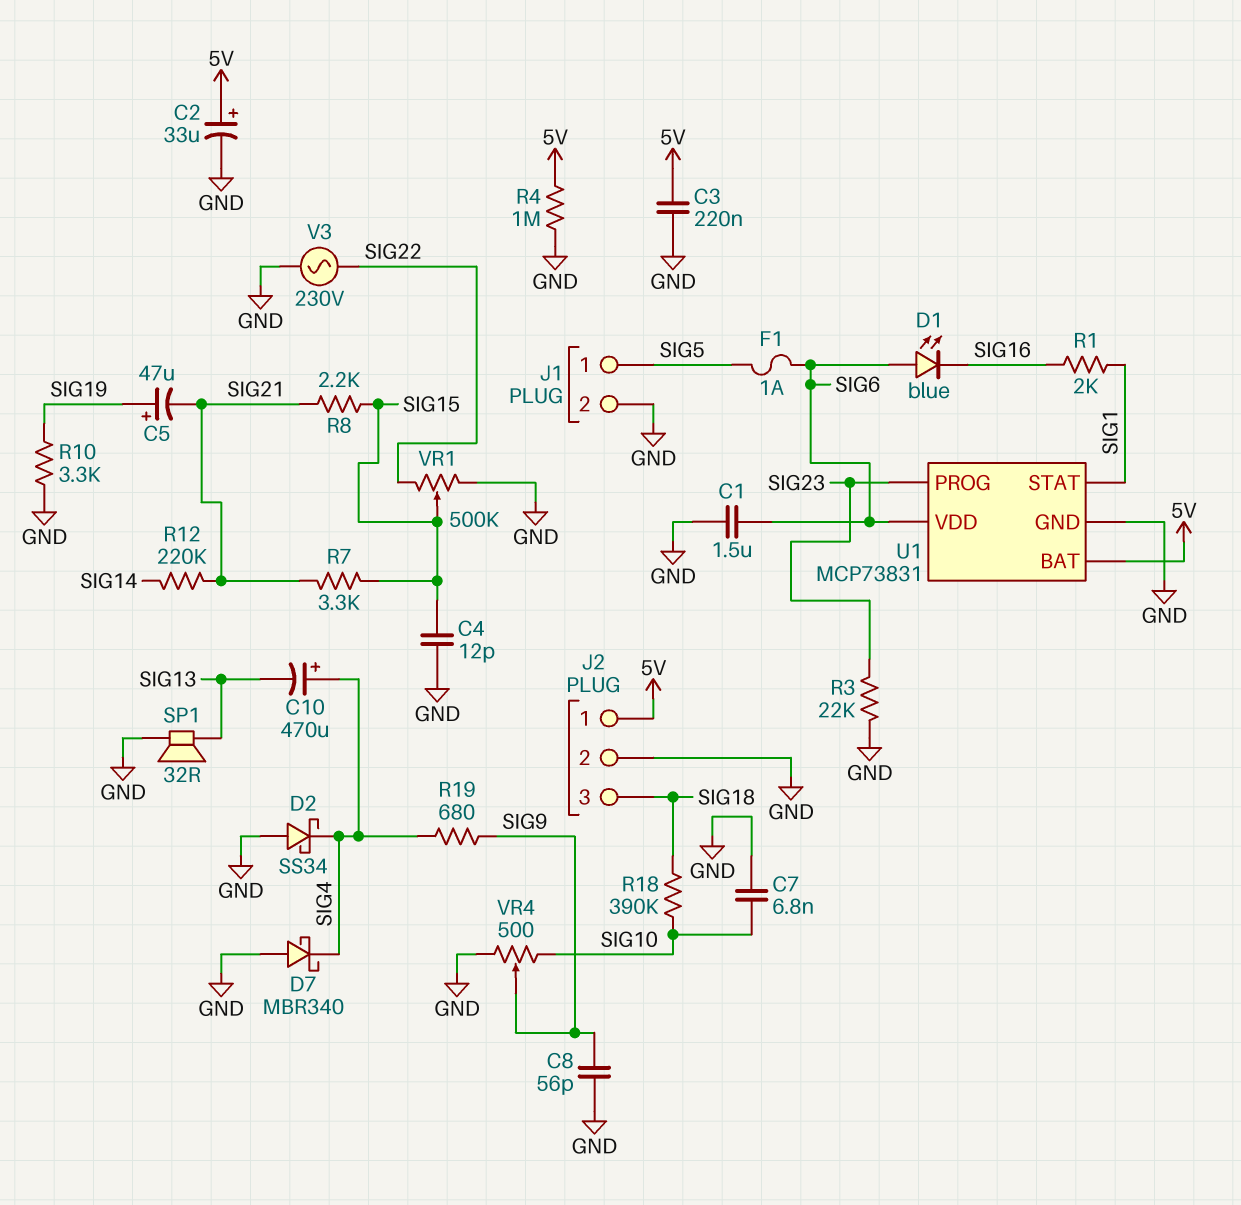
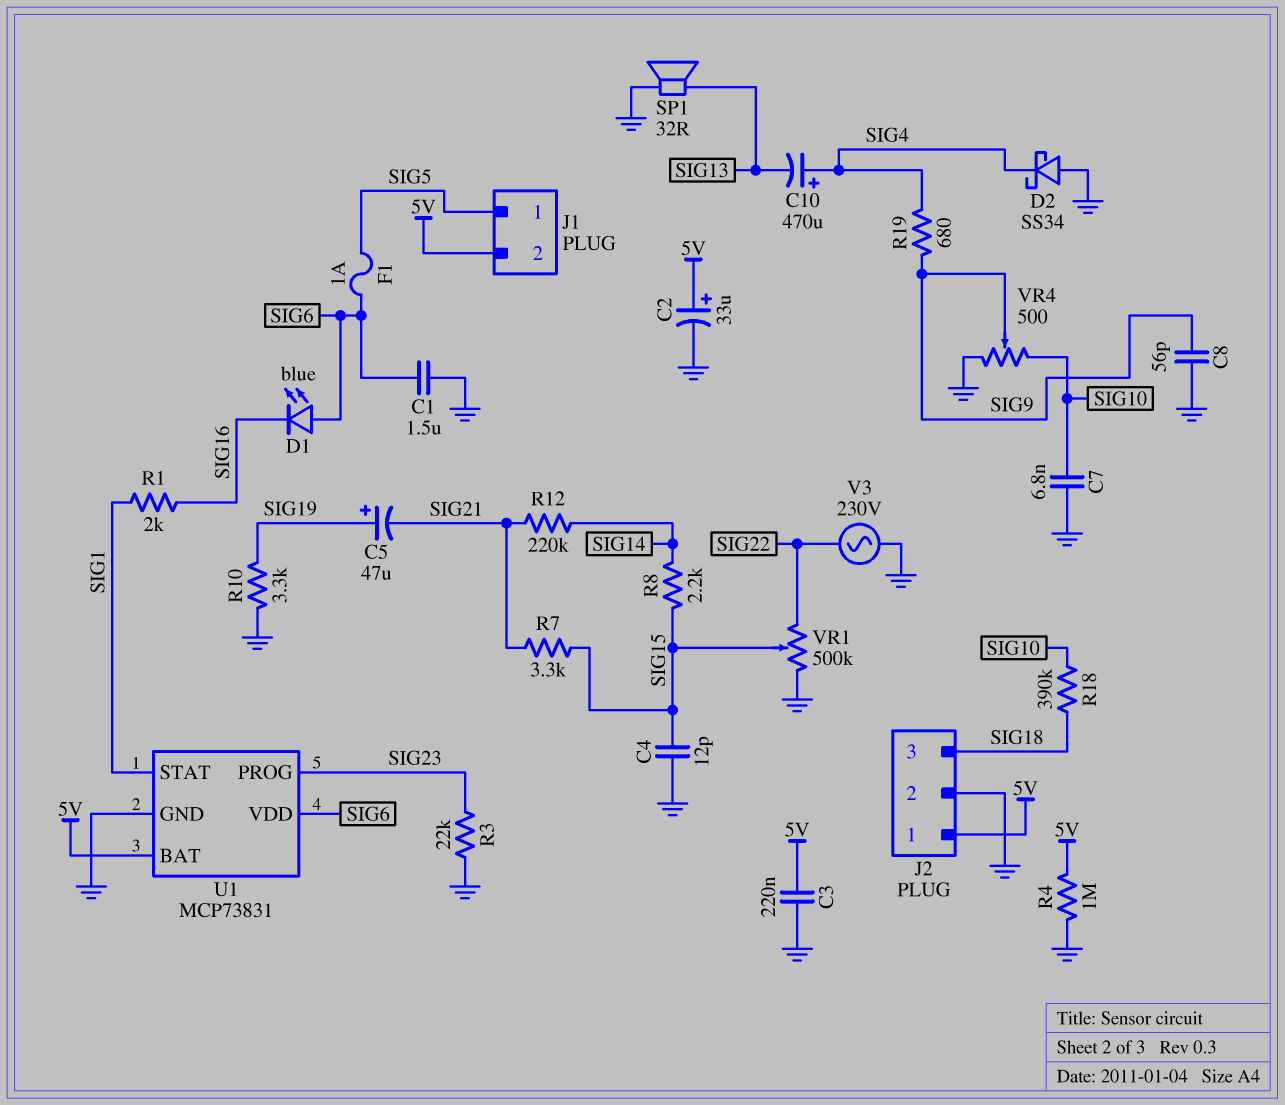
D7: schottky MBR340 (A GND, K SIG4) -> none
J1 pin 2: GND -> 5V
R8: 2.2k (SIG15, SIG21) -> 2.2k (SIG14, SIG15)

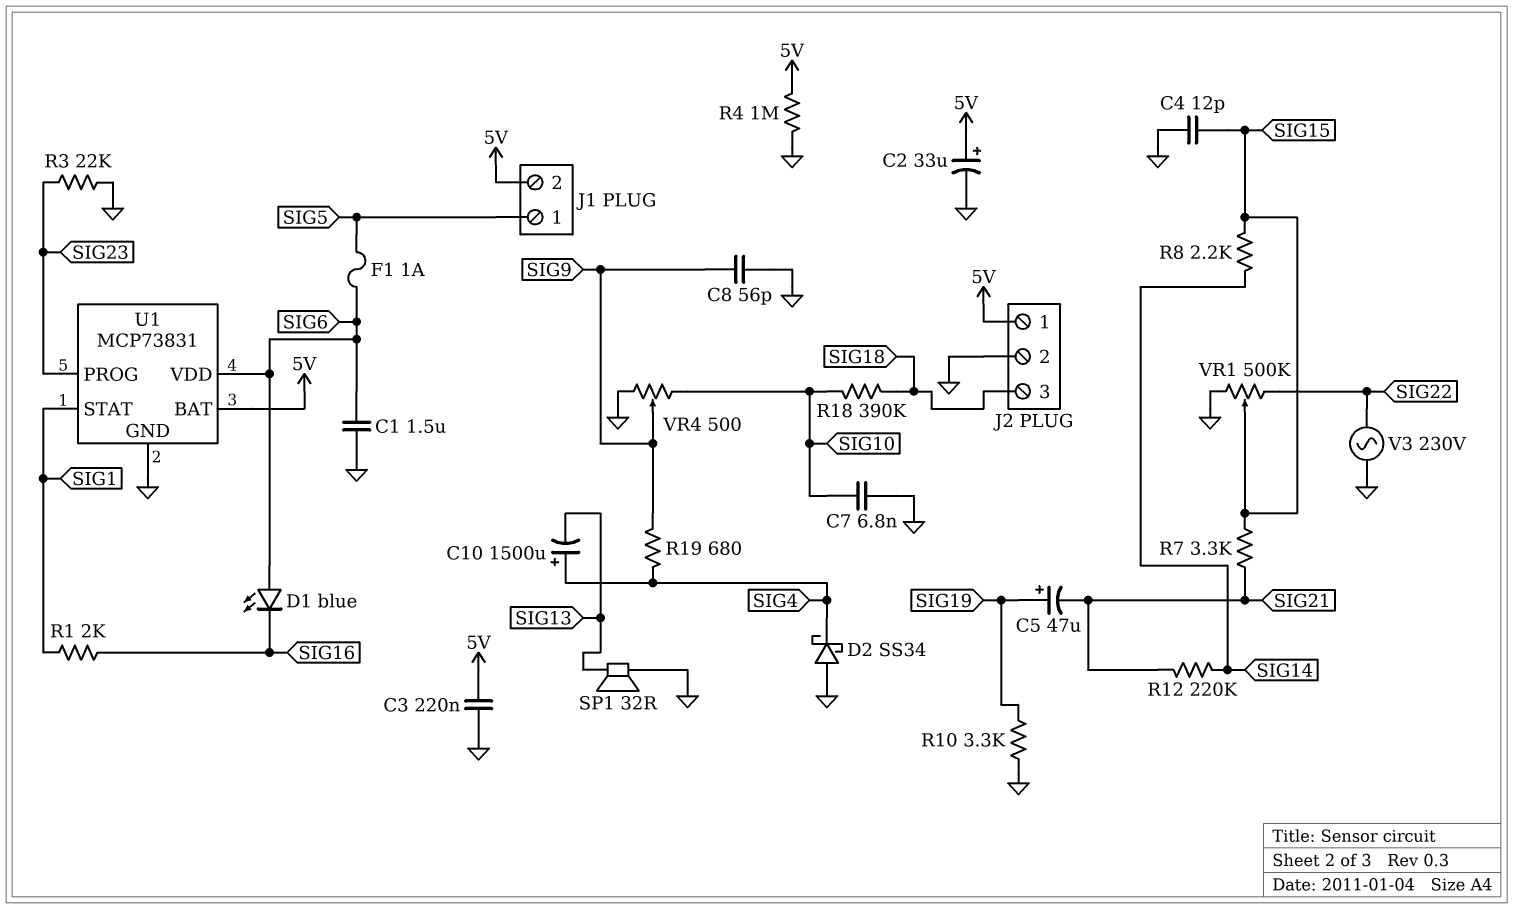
C10: 470uF (plus SIG4, minus SIG13) -> 1500uF (plus SIG4, minus SIG13)

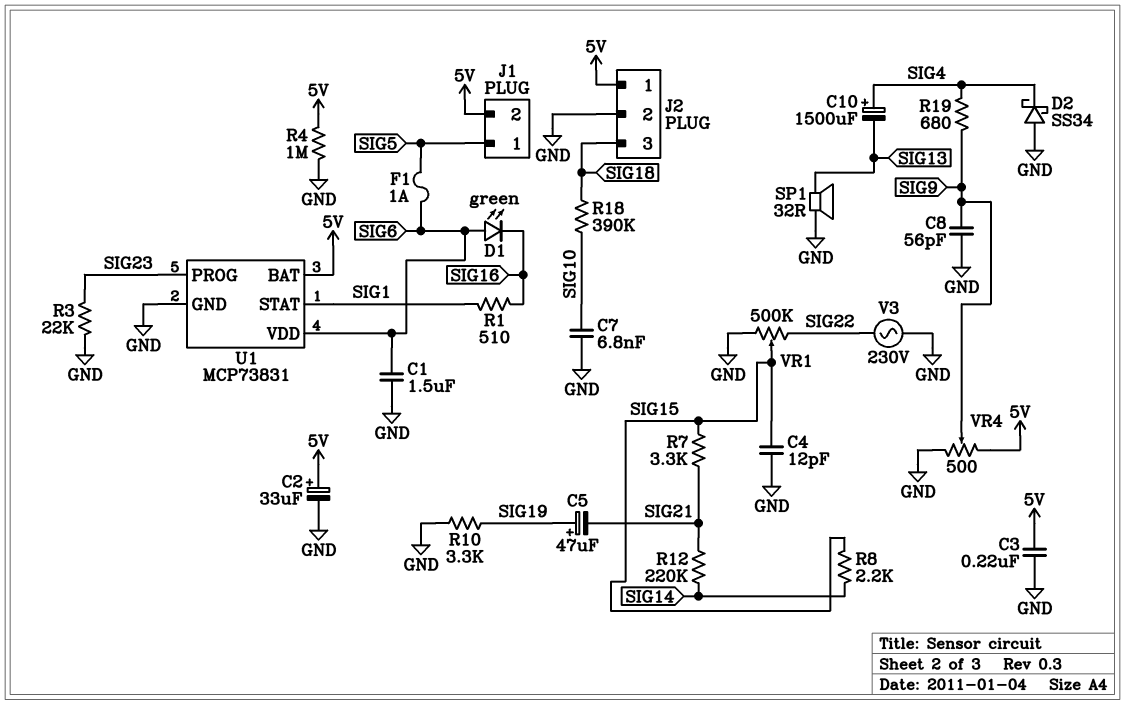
D1: LED blue (A SIG6, K SIG16) -> LED green (A SIG6, K SIG16)
R1: 2k (SIG1, SIG16) -> 510 (SIG1, SIG16)
VR4: 500 (GND, SIG10, wiper SIG9) -> 500 (5V, GND, wiper SIG9)

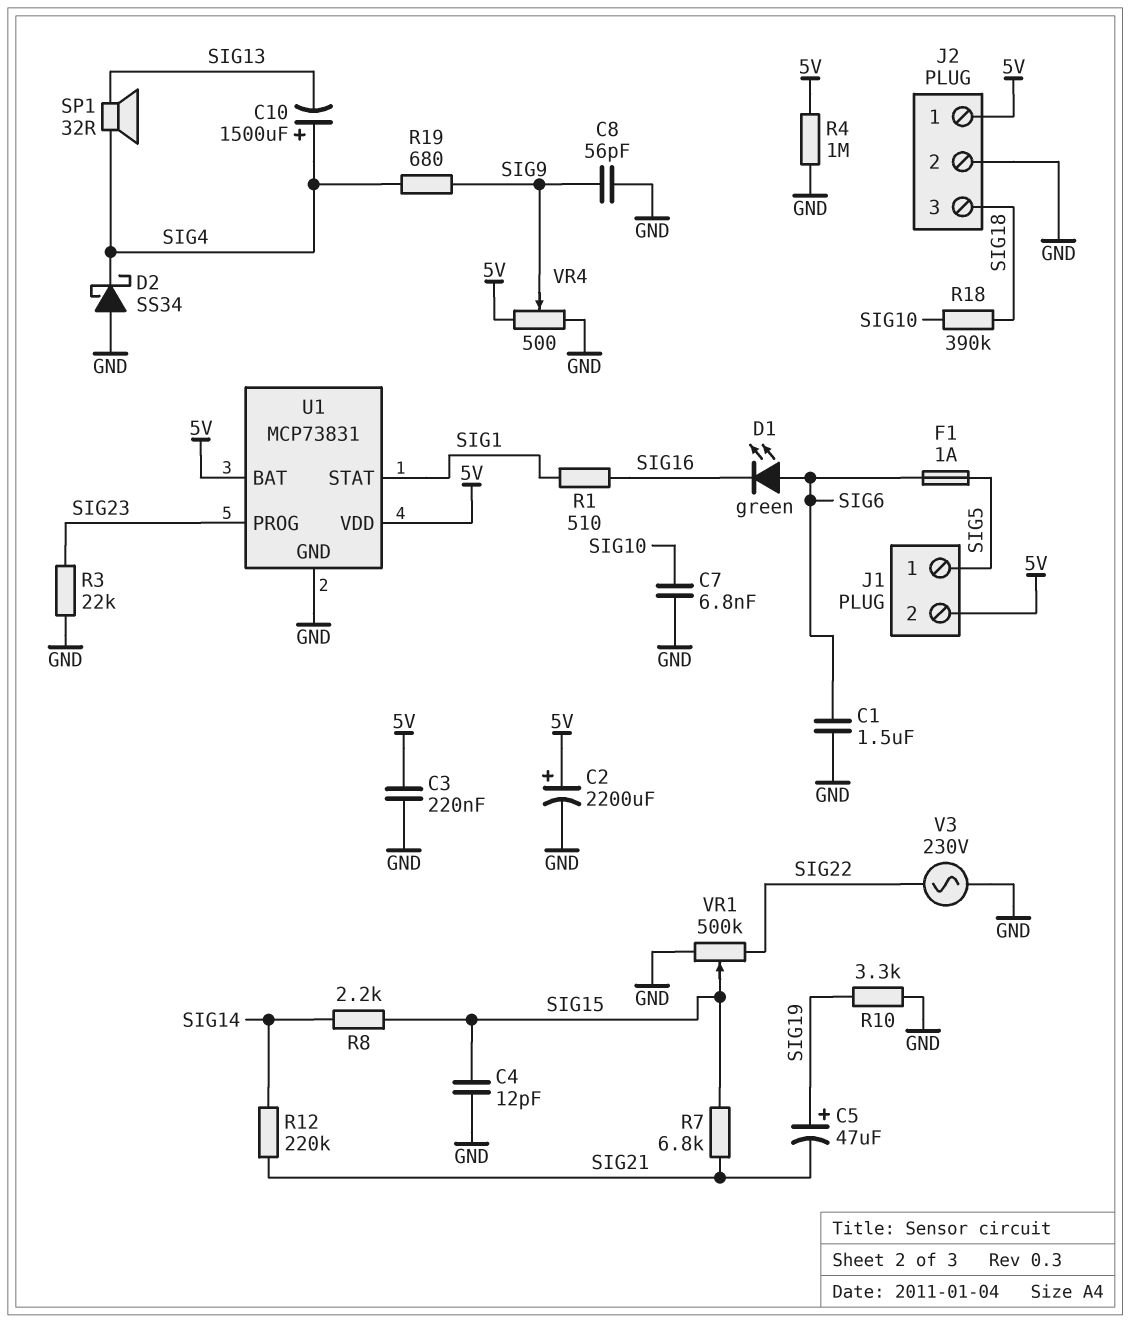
C2: 33uF (plus 5V, minus GND) -> 2200uF (plus 5V, minus GND)
R7: 3.3k (SIG15, SIG21) -> 6.8k (SIG15, SIG21)
SP1: speaker 32R (GND, SIG13) -> speaker 32R (SIG4, SIG13)
U1 pin VDD: SIG6 -> 5V

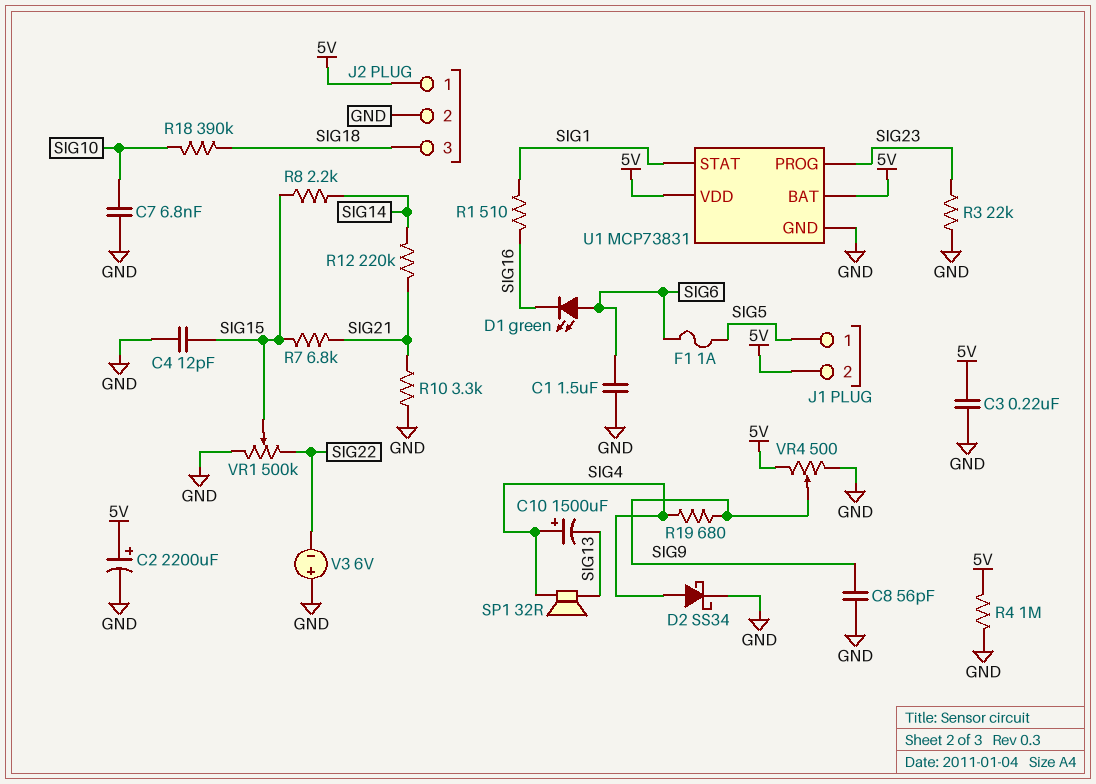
C5: 47uF (plus SIG19, minus SIG21) -> none
D2: schottky SS34 (A GND, K SIG4) -> schottky SS34 (A SIG4, K GND)
R10: 3.3k (GND, SIG19) -> 3.3k (GND, SIG21)
V3: AC 230V (GND, SIG22) -> 6V (plus GND, minus SIG22)

